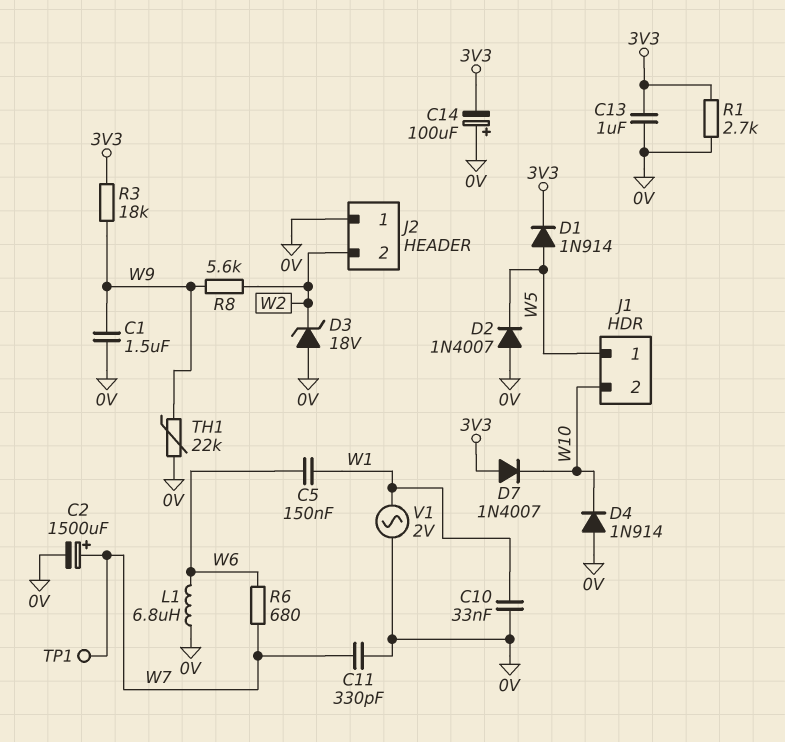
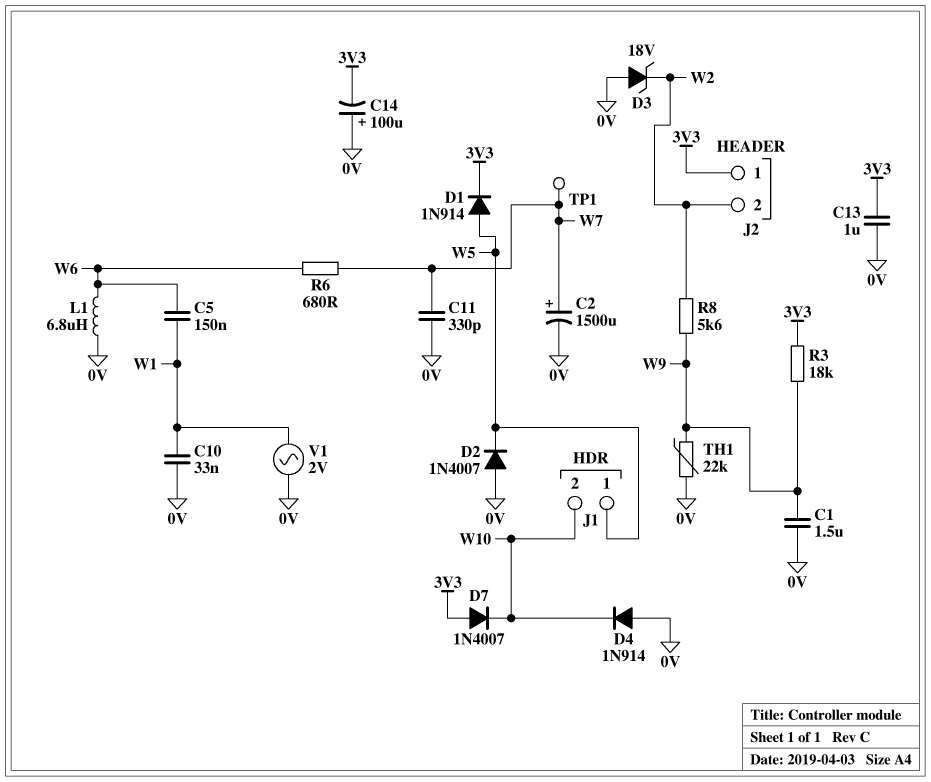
J2 pin 1: 0V -> 3V3
R1: 2.7k (0V, 3V3) -> none

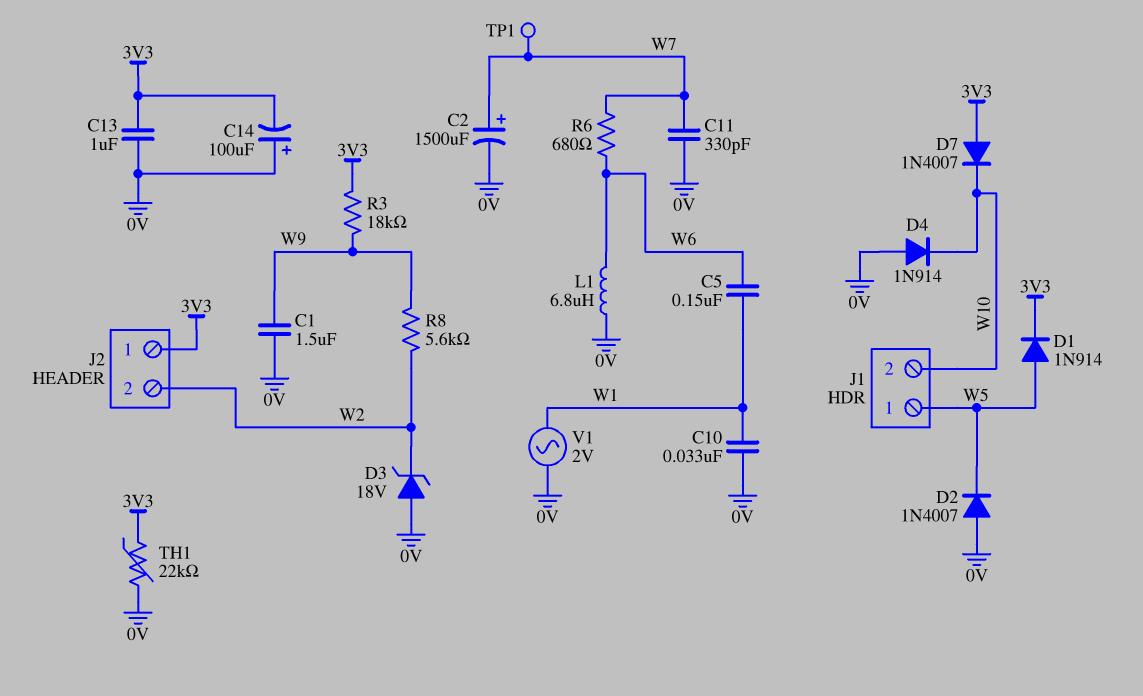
TH1: 22k (0V, W9) -> 22k (0V, 3V3)

